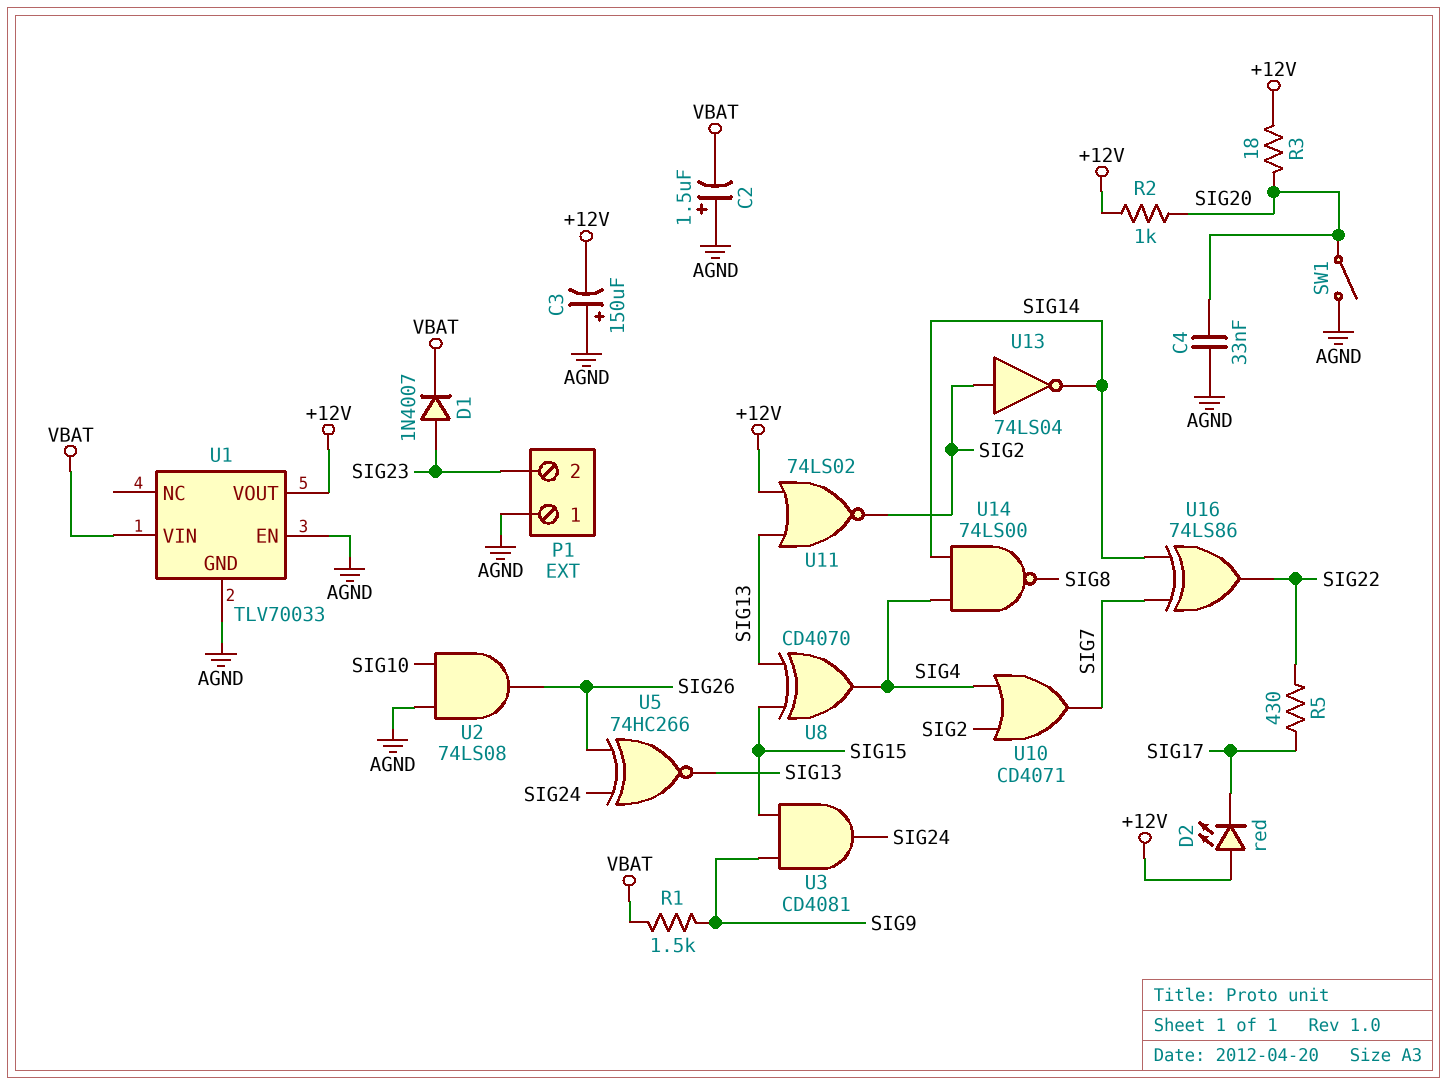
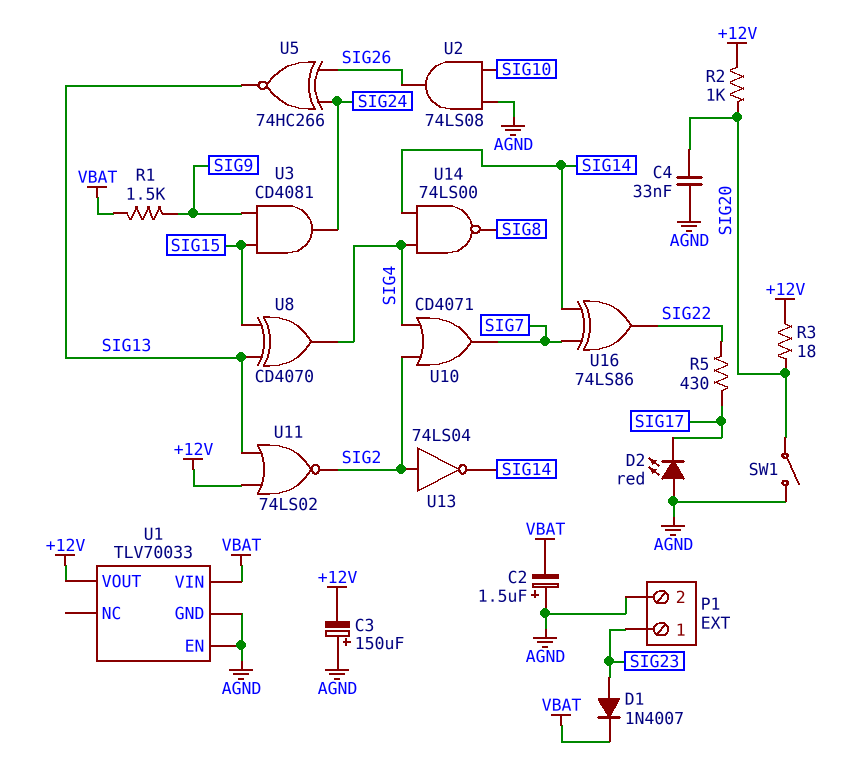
D2: LED red (A +12V, K SIG17) -> LED red (A AGND, K SIG17)
P1 pin 1: AGND -> SIG23
P1 pin 2: SIG23 -> AGND

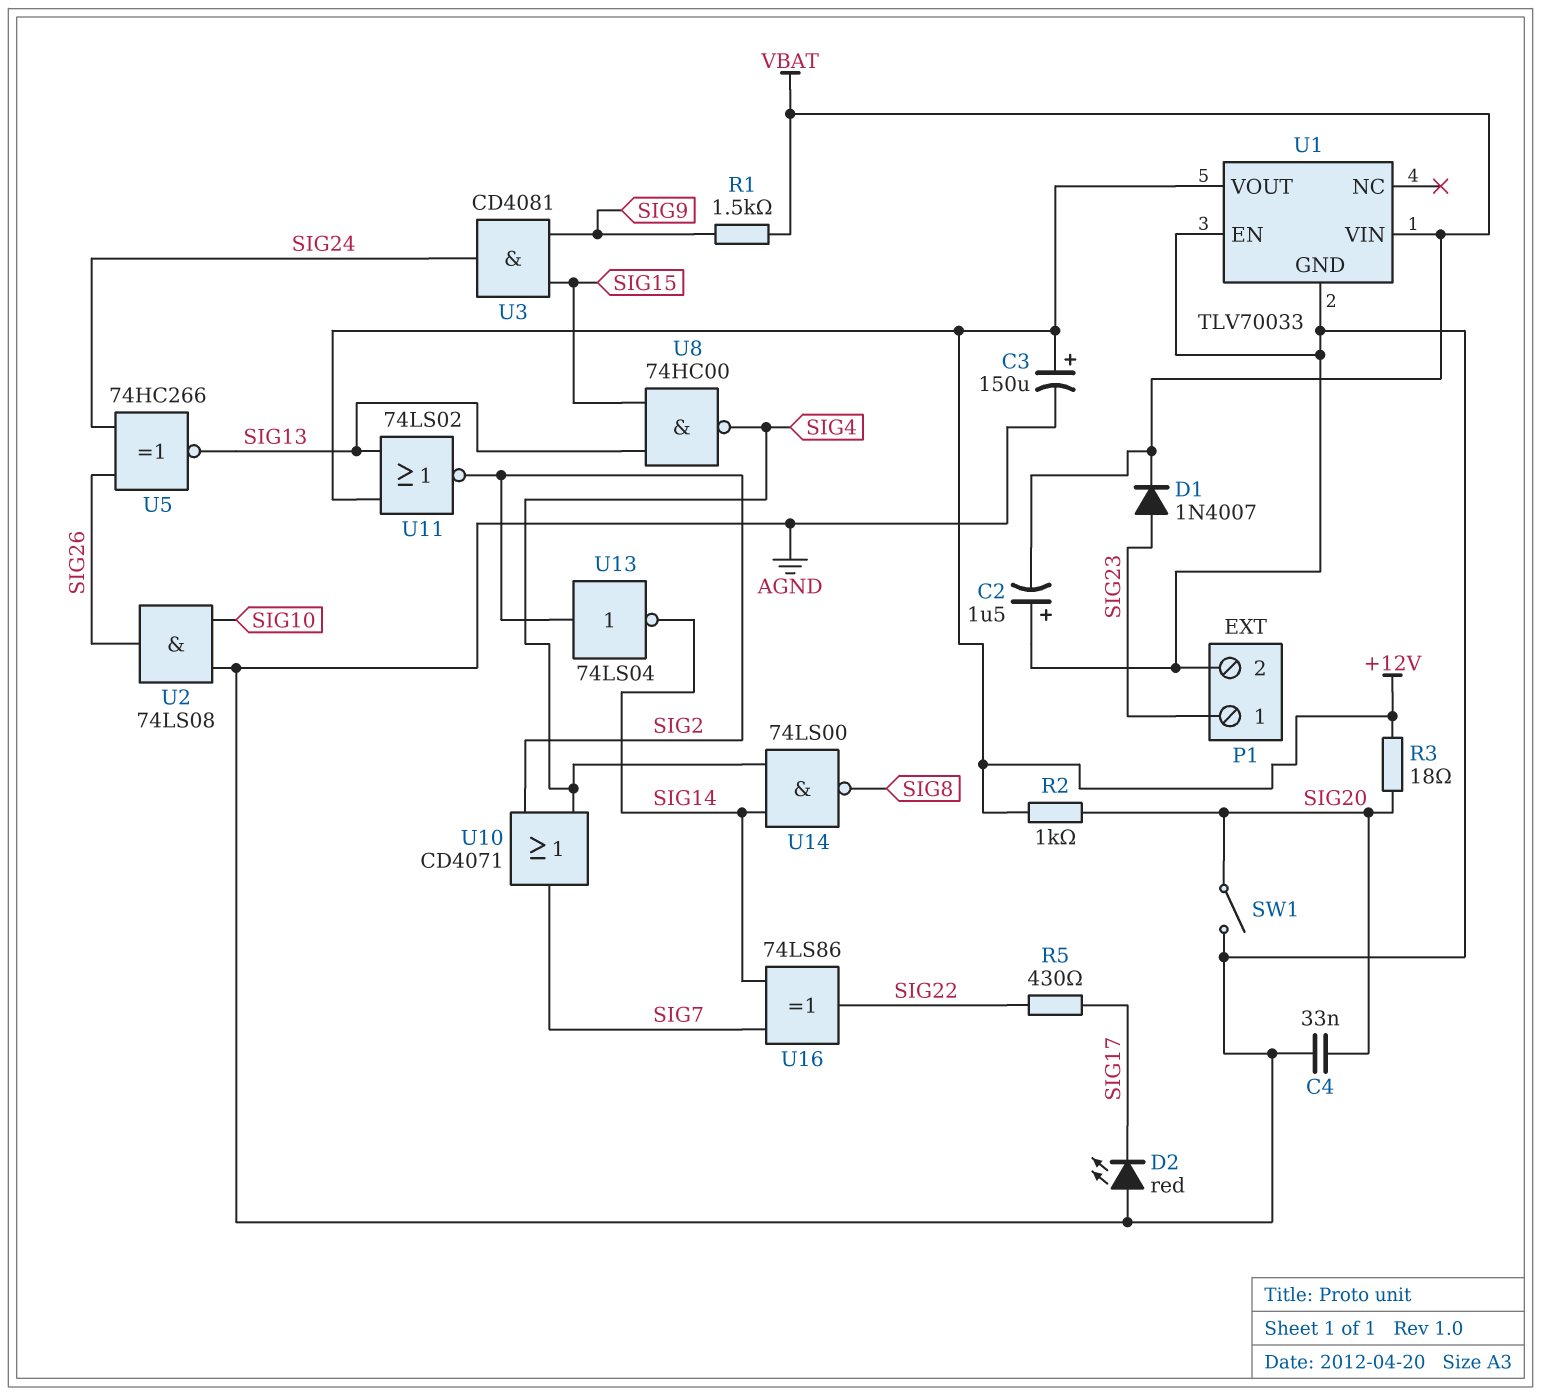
C3: 150uF (plus AGND, minus +12V) -> 150uF (plus +12V, minus AGND)
U8: XOR CD4070 (in SIG13, in SIG15, out SIG4) -> NAND 74HC00 (in SIG13, in SIG15, out SIG4)

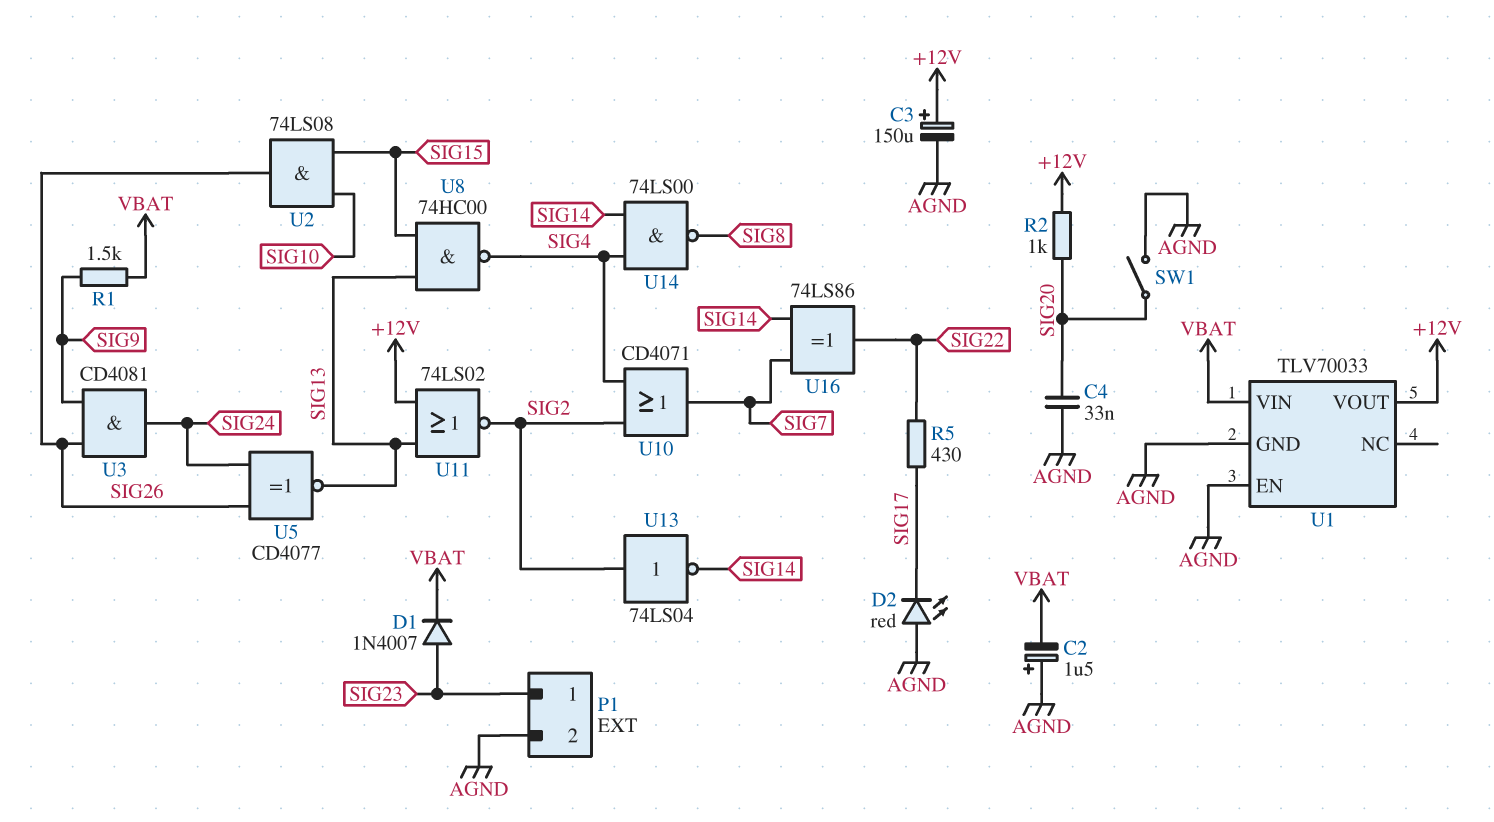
R3: 18 (+12V, SIG20) -> none
U2: AND 74LS08 (in AGND, in SIG10, out SIG26) -> AND 74LS08 (in SIG10, in SIG15, out SIG26)
U3: AND CD4081 (in SIG9, in SIG15, out SIG24) -> AND CD4081 (in SIG9, in SIG26, out SIG24)
U5: XNOR 74HC266 (in SIG24, in SIG26, out SIG13) -> XNOR CD4077 (in SIG24, in SIG26, out SIG13)

